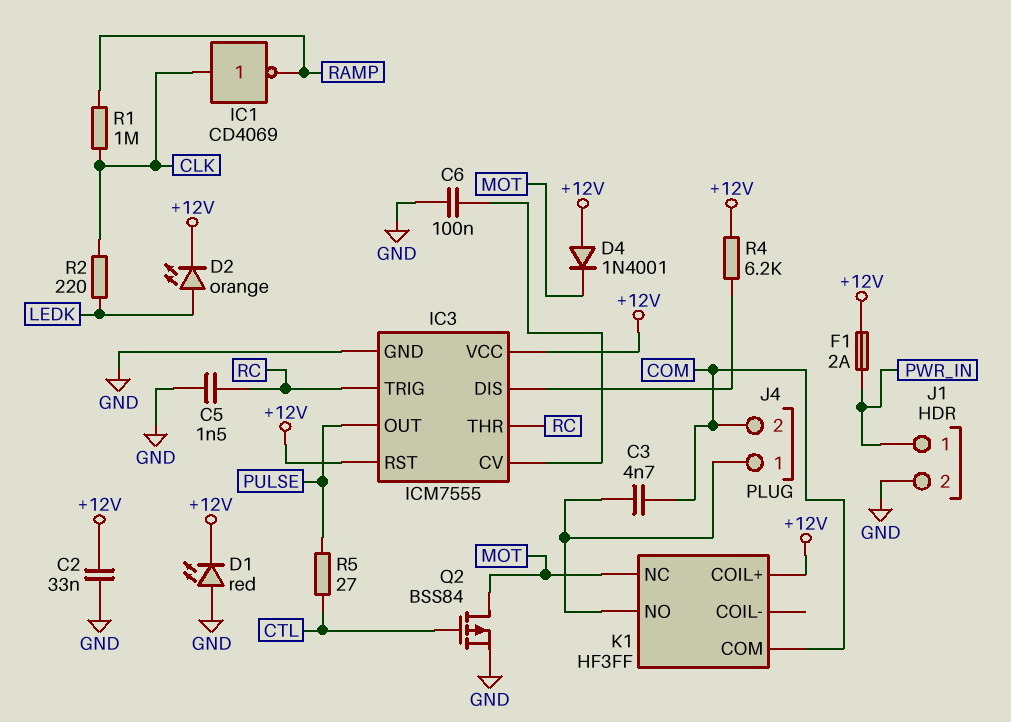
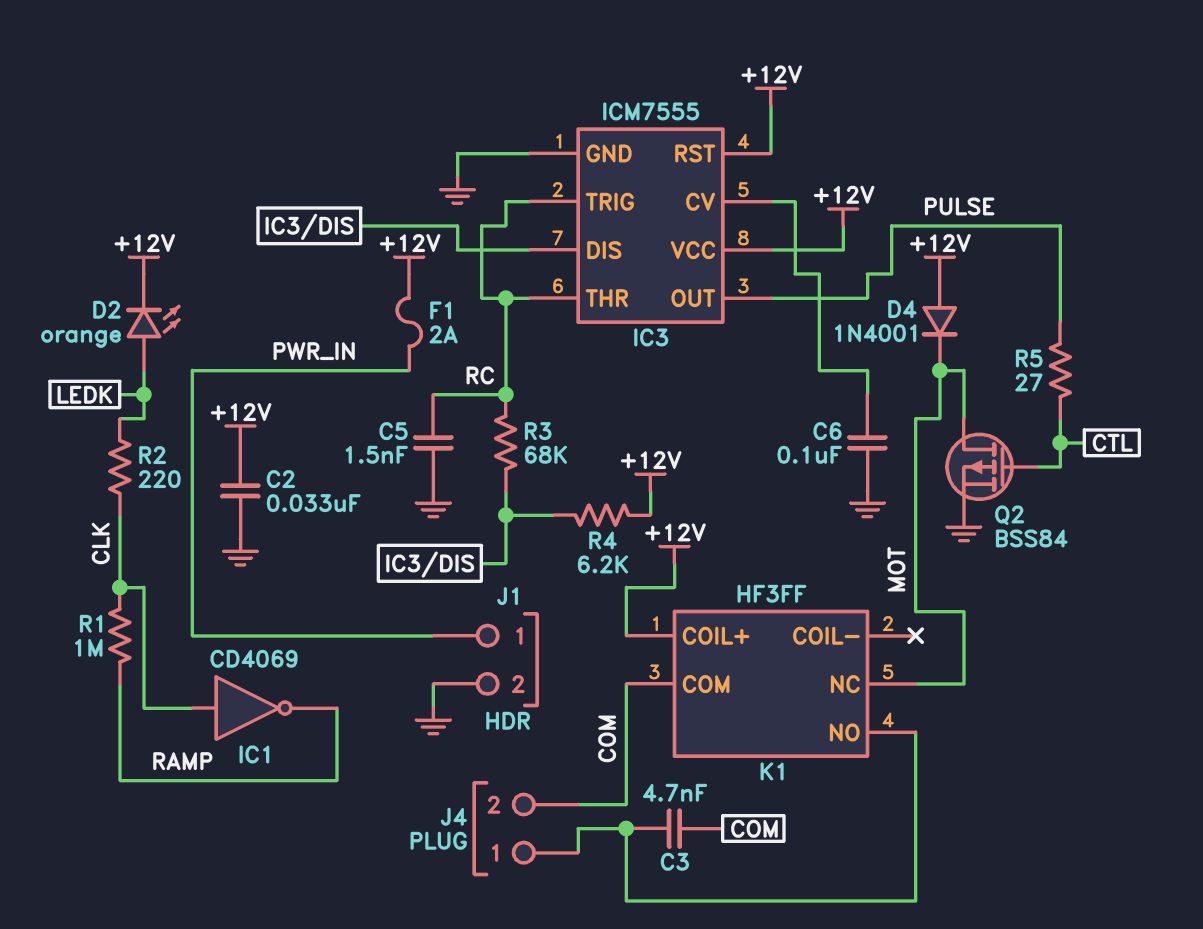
D1: LED red (A GND, K +12V) -> none
R3: none -> 68k (IC3/DIS, RC)

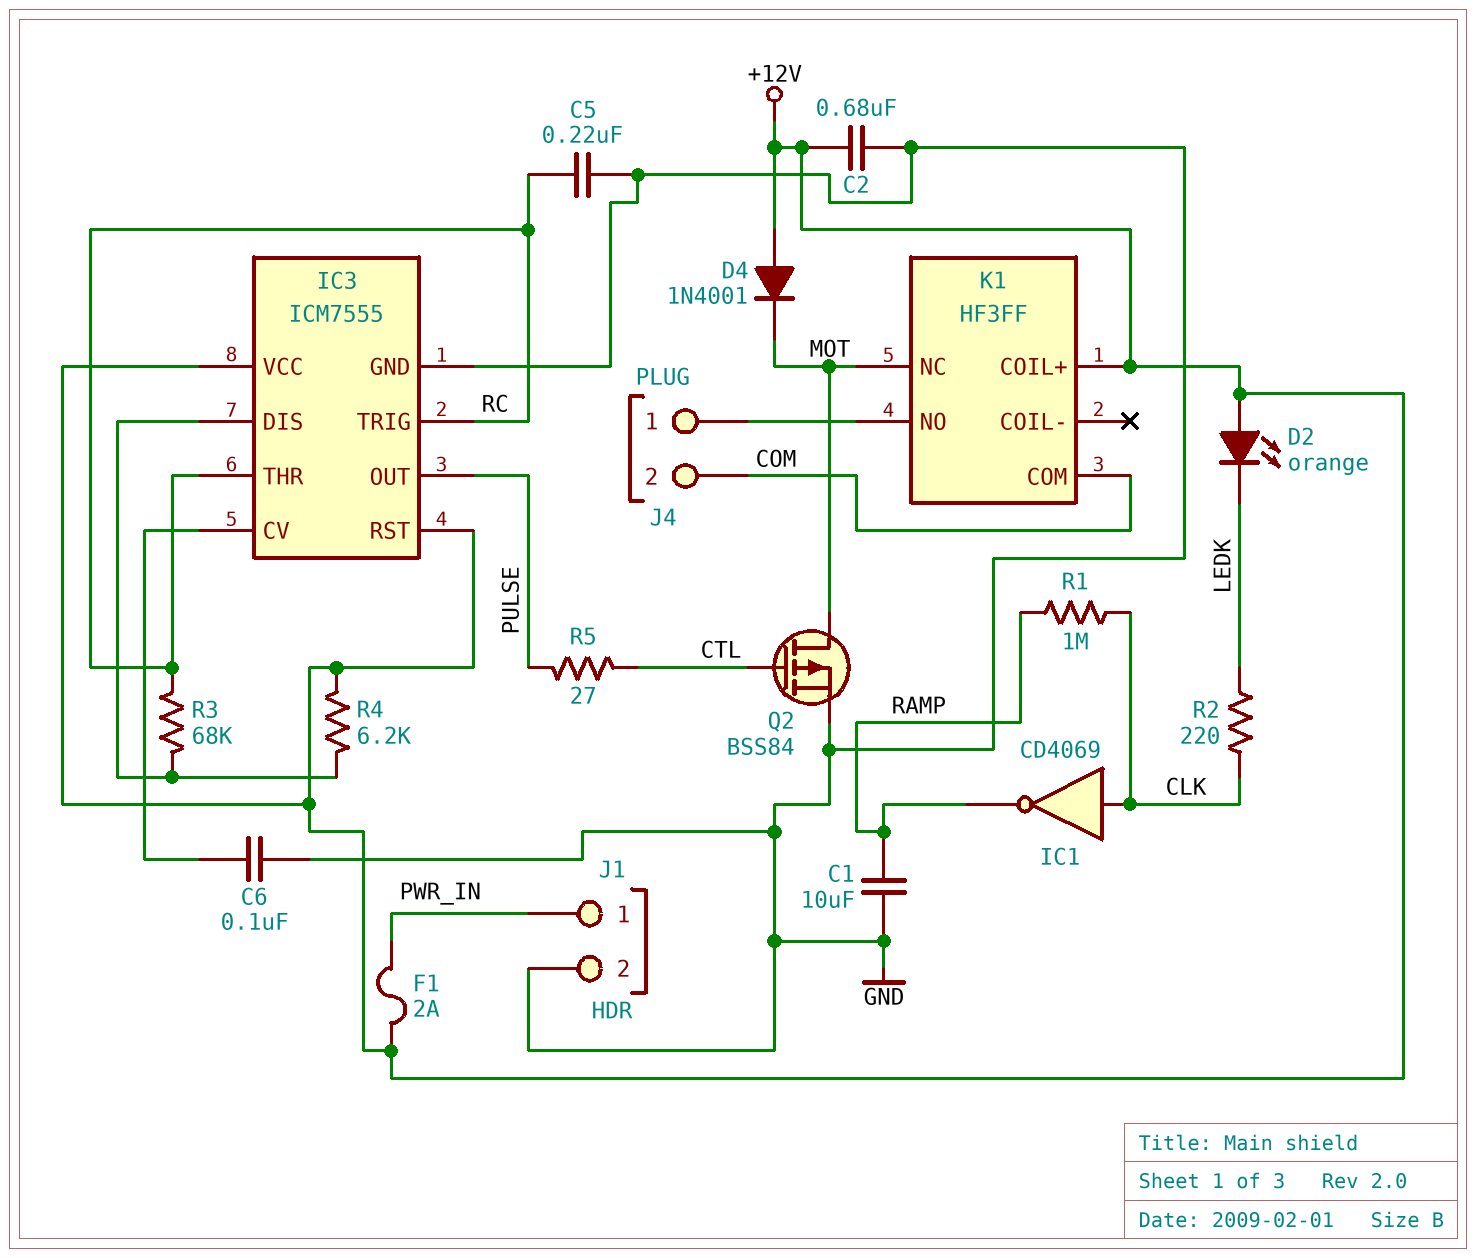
C1: none -> 10uF (GND, RAMP)
C2: 33nF (+12V, GND) -> 680nF (+12V, GND)
C3: 4.7nF (COM, J4/1) -> none
C5: 1.5nF (GND, RC) -> 220nF (GND, RC)
D2: LED orange (A LEDK, K +12V) -> LED orange (A +12V, K LEDK)

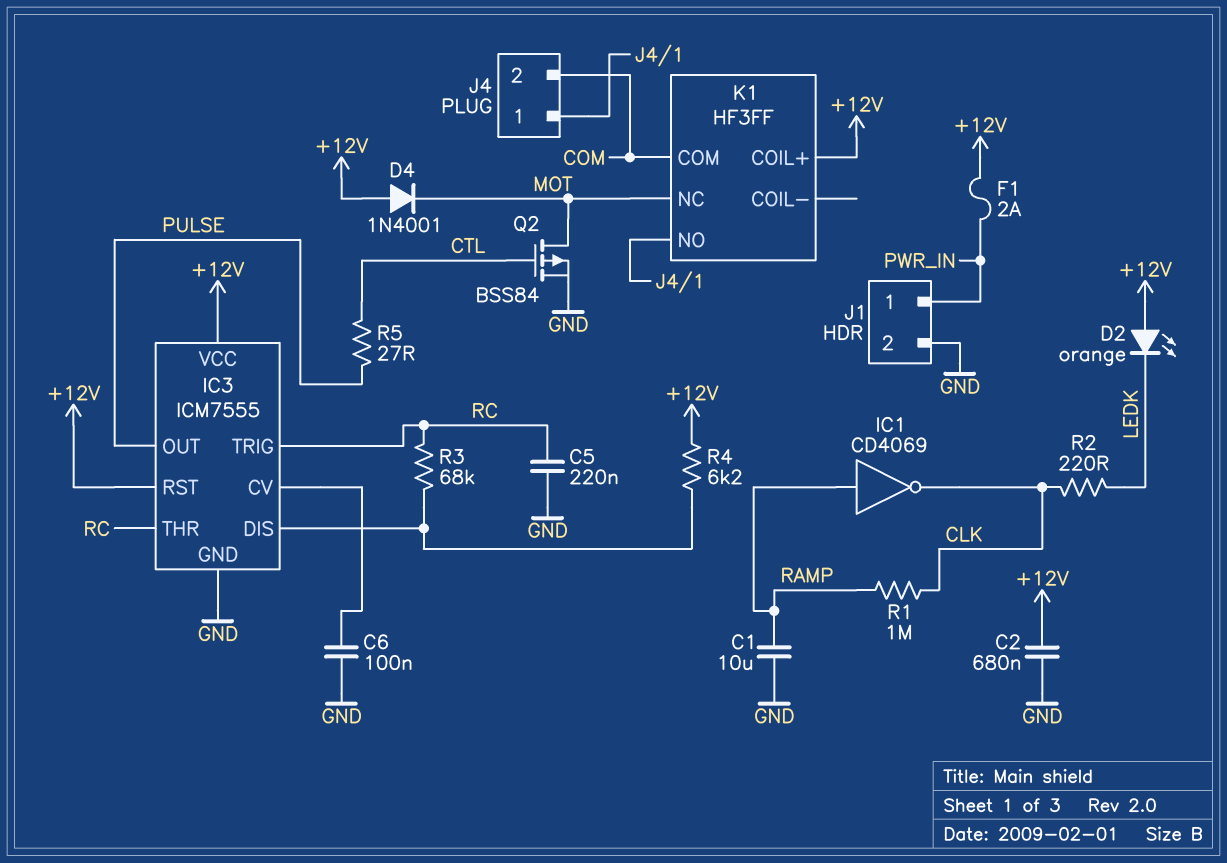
IC1: NOT CD4069 (in CLK, out RAMP) -> NOT CD4069 (in RAMP, out CLK)

